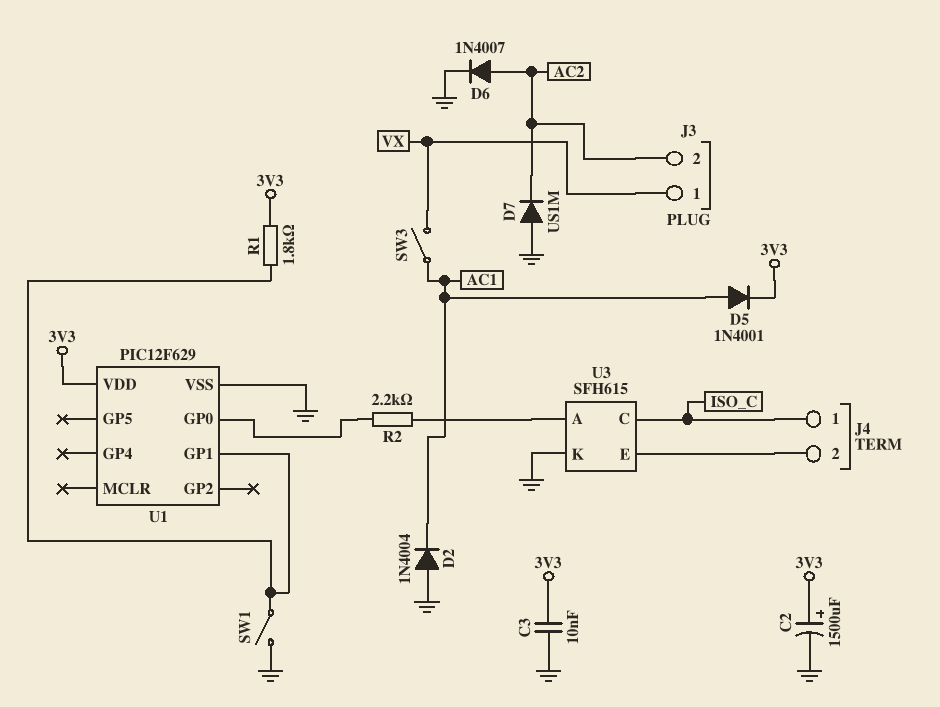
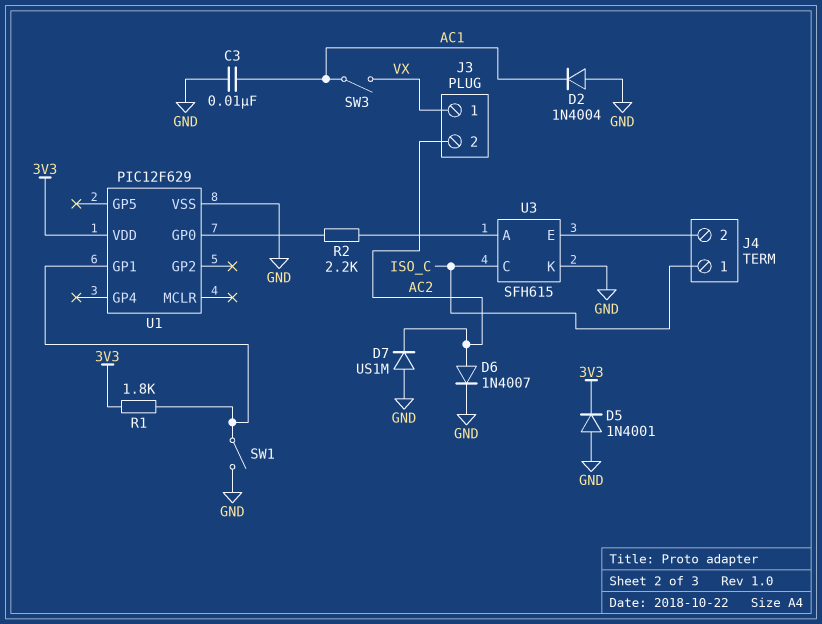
C2: 1500uF (plus 3V3, minus GND) -> none
C3: 10nF (3V3, GND) -> 10nF (AC1, GND)
D5: diode 1N4001 (A AC1, K 3V3) -> diode 1N4001 (A GND, K 3V3)

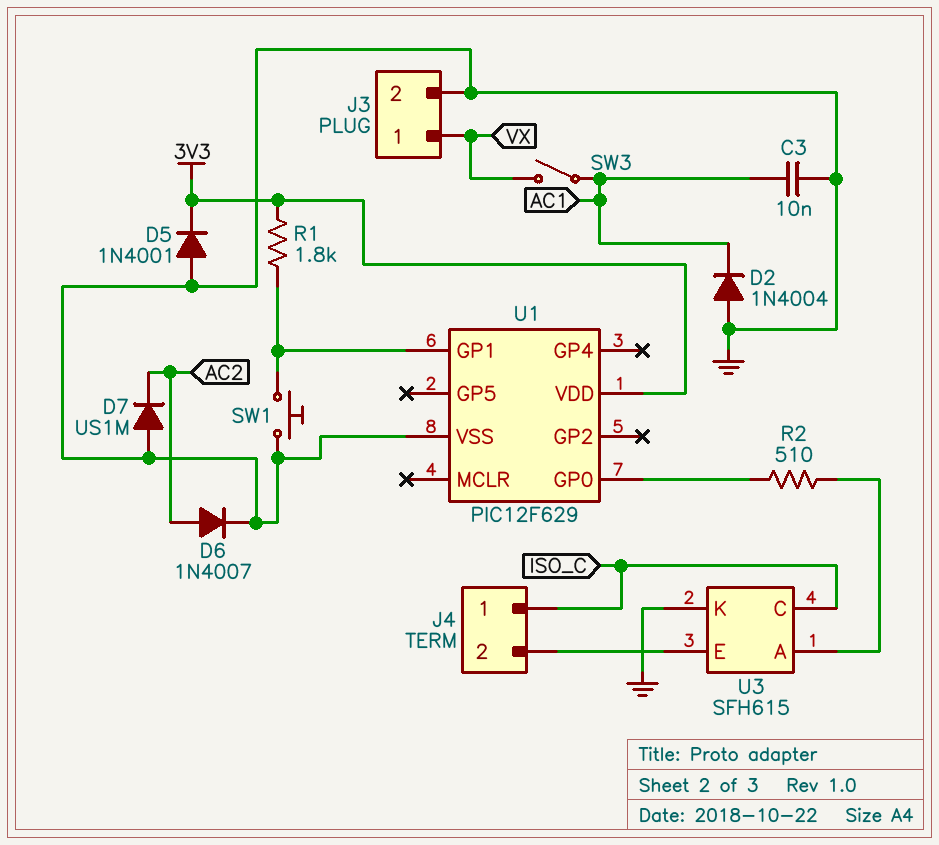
J3 pin 2: AC2 -> GND
R2: 2.2k (U1/GP0, U3/A) -> 510 (U1/GP0, U3/A)
SW1: switch (GND, U1/GP1) -> button (GND, U1/GP1)

